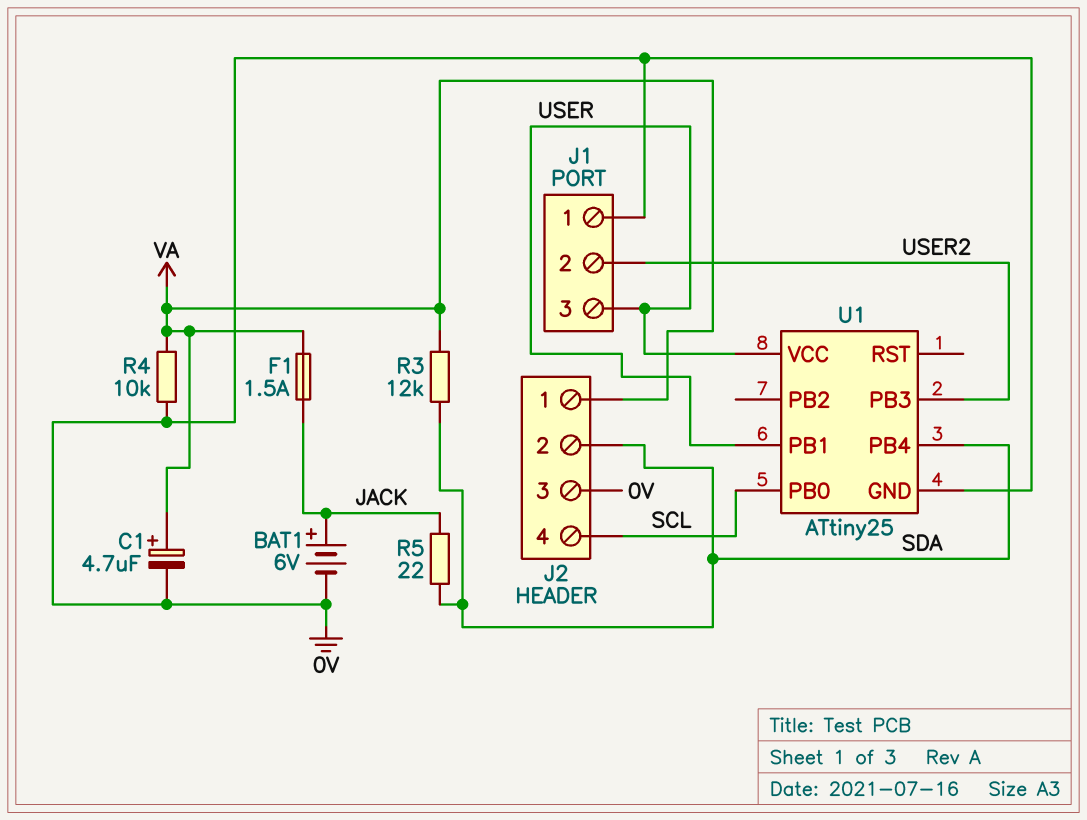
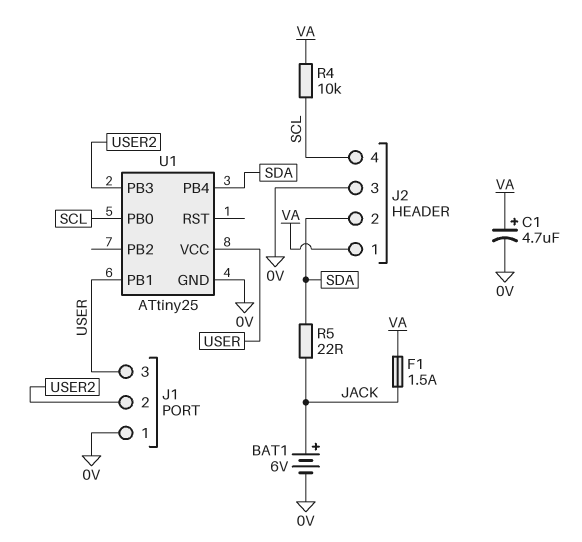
R3: 12k (SDA, VA) -> none
R4: 10k (0V, VA) -> 10k (SCL, VA)

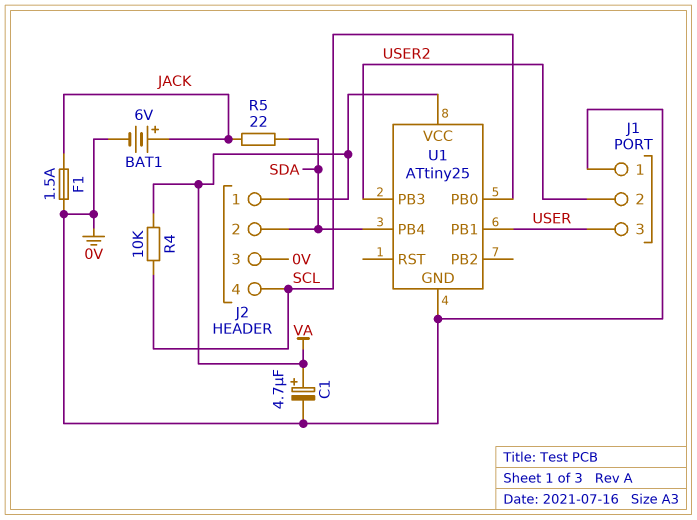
F1: 1.5A (JACK, VA) -> 1.5A (0V, JACK)
U1 pin VCC: USER -> VA

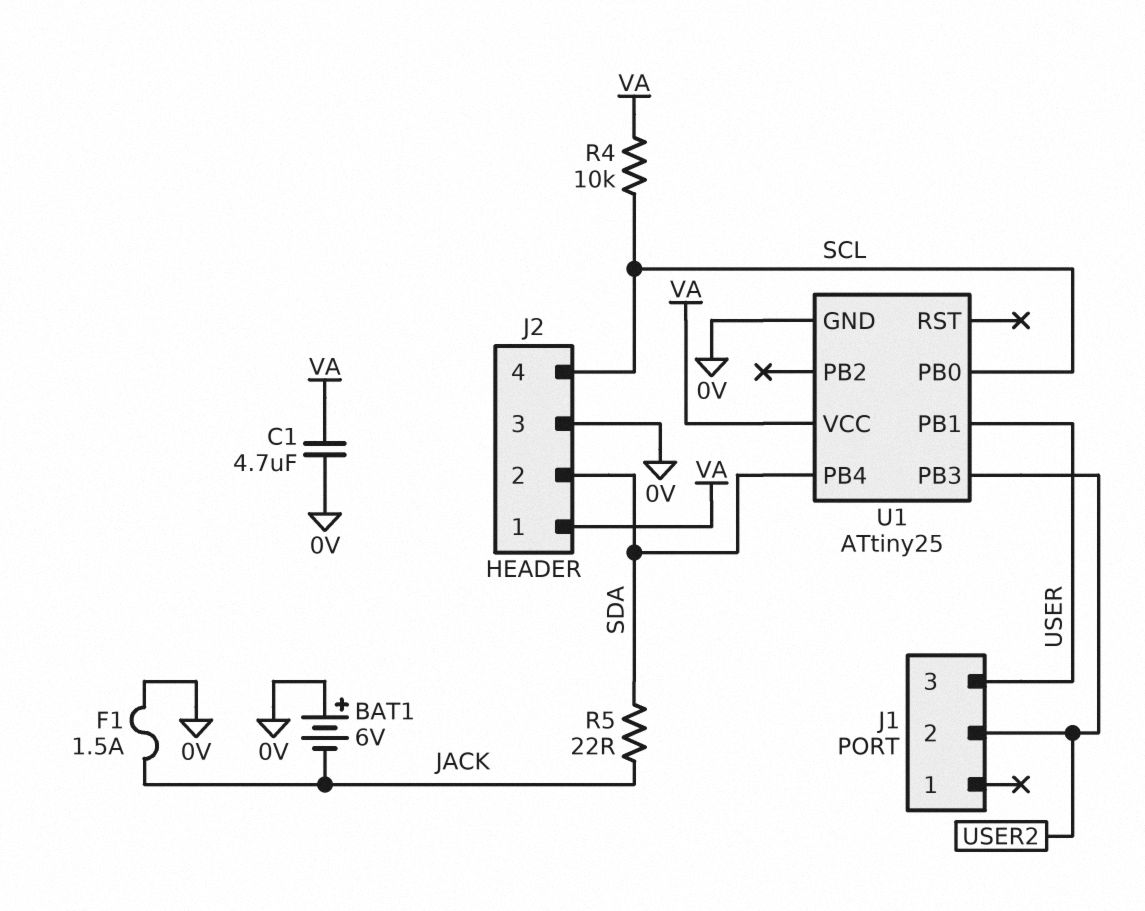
BAT1: 6V (plus JACK, minus 0V) -> 6V (plus 0V, minus JACK)
C1: 4.7uF (plus VA, minus 0V) -> 4.7uF (0V, VA)
J1 pin 1: 0V -> none

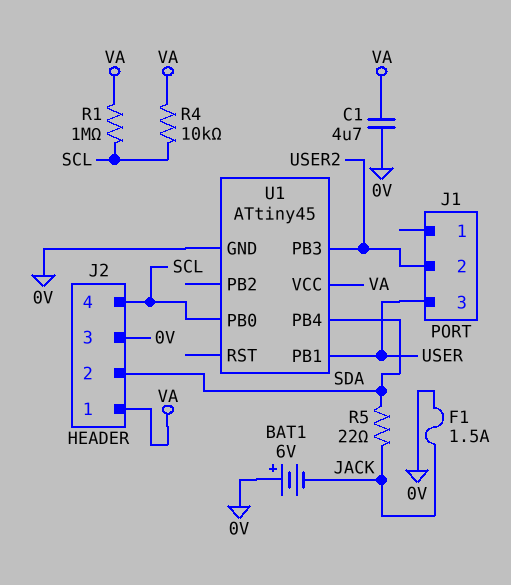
R1: none -> 1M (SCL, VA)
U1: ATtiny25 -> ATtiny45

